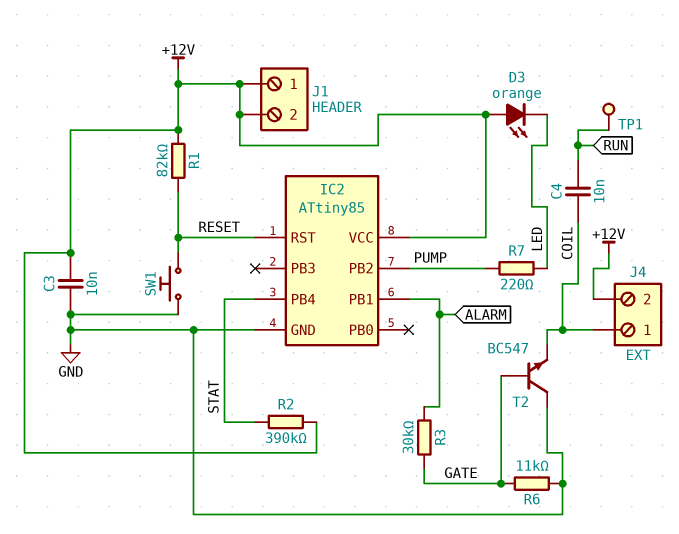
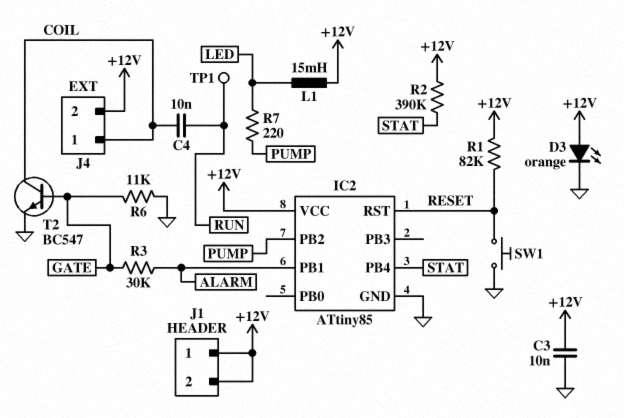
D3: LED orange (A +12V, K LED) -> LED orange (A +12V, K GND)
L1: none -> 15mH (+12V, LED)
T2: NPN BC547 (B GATE, C GND, E COIL) -> NPN BC547 (B GATE, C COIL, E GND)

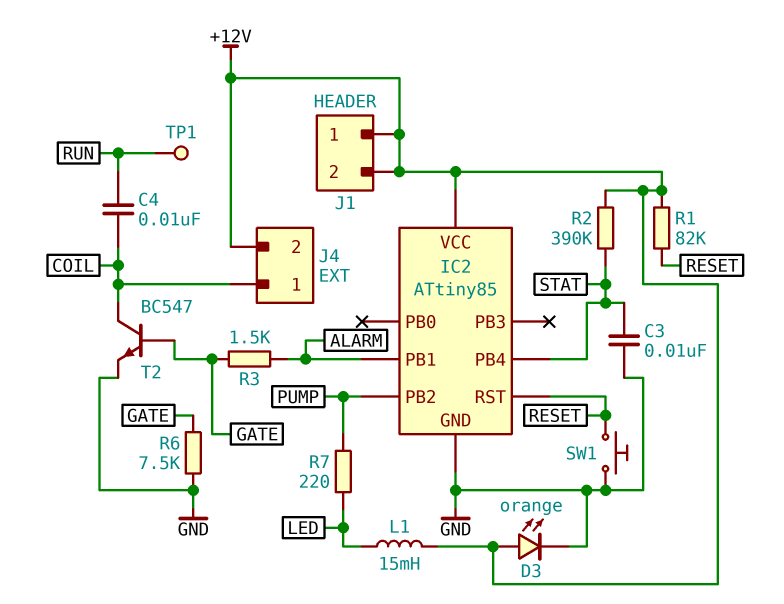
C3: 10nF (+12V, GND) -> 10nF (GND, STAT)
R3: 30k (ALARM, GATE) -> 1.5k (ALARM, GATE)
R6: 11k (GATE, GND) -> 7.5k (GATE, GND)

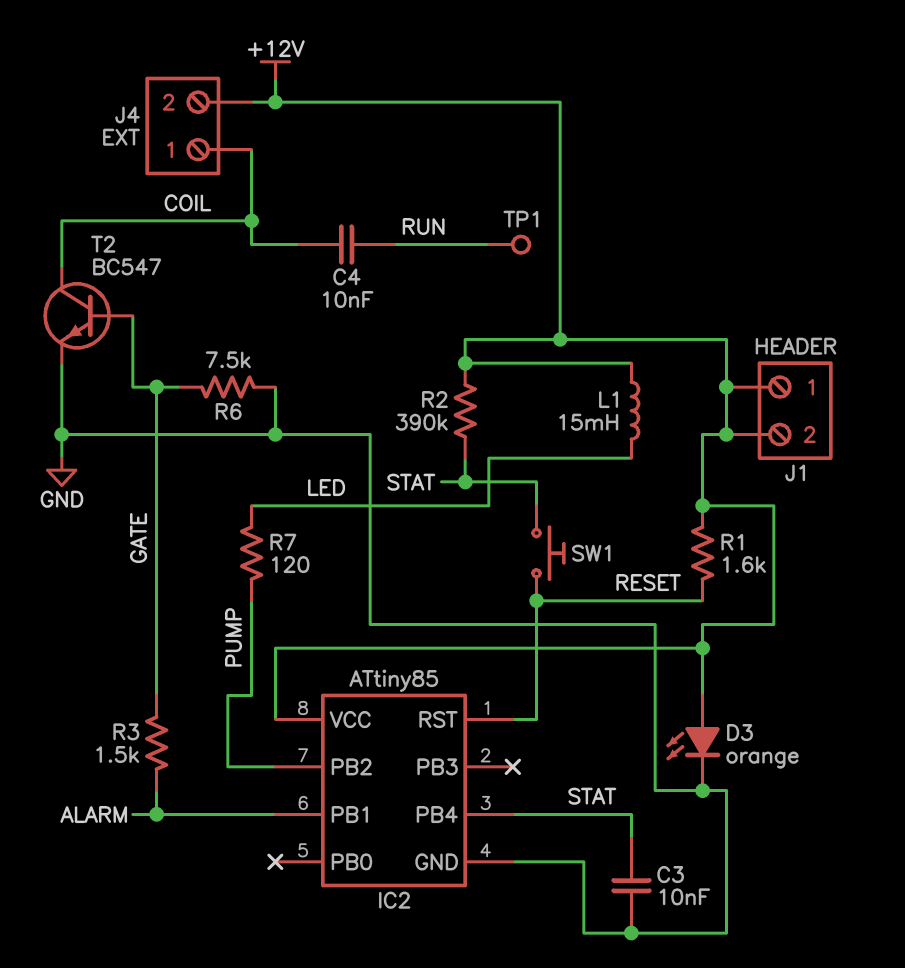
R1: 82k (+12V, RESET) -> 1.6k (+12V, RESET)
R7: 220 (LED, PUMP) -> 120 (LED, PUMP)
SW1: button (GND, RESET) -> button (RESET, STAT)

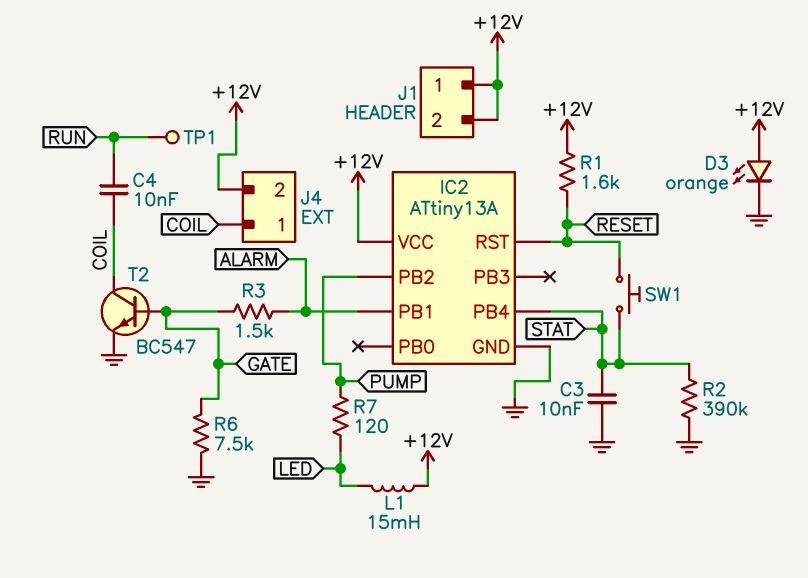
IC2: ATtiny85 -> ATtiny13A
R2: 390k (+12V, STAT) -> 390k (GND, STAT)

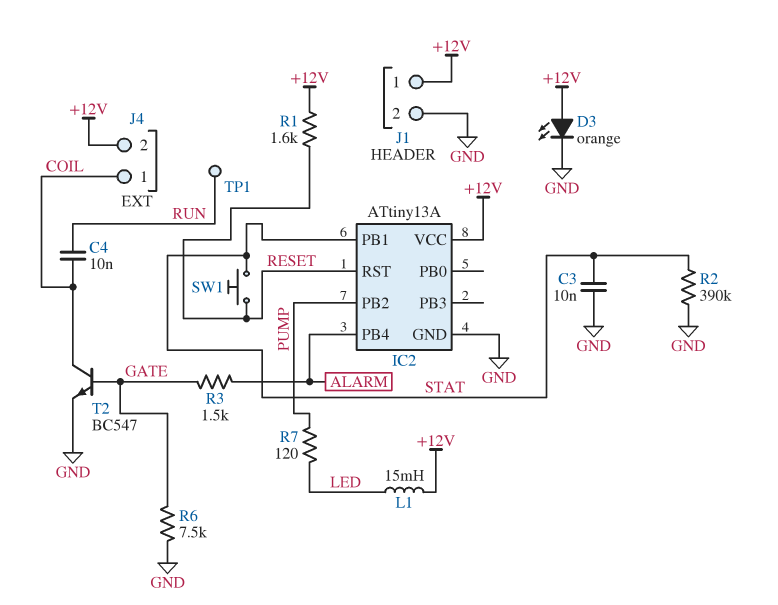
IC2 pin PB1: ALARM -> STAT
IC2 pin PB4: STAT -> ALARM
J1 pin 2: +12V -> GND

